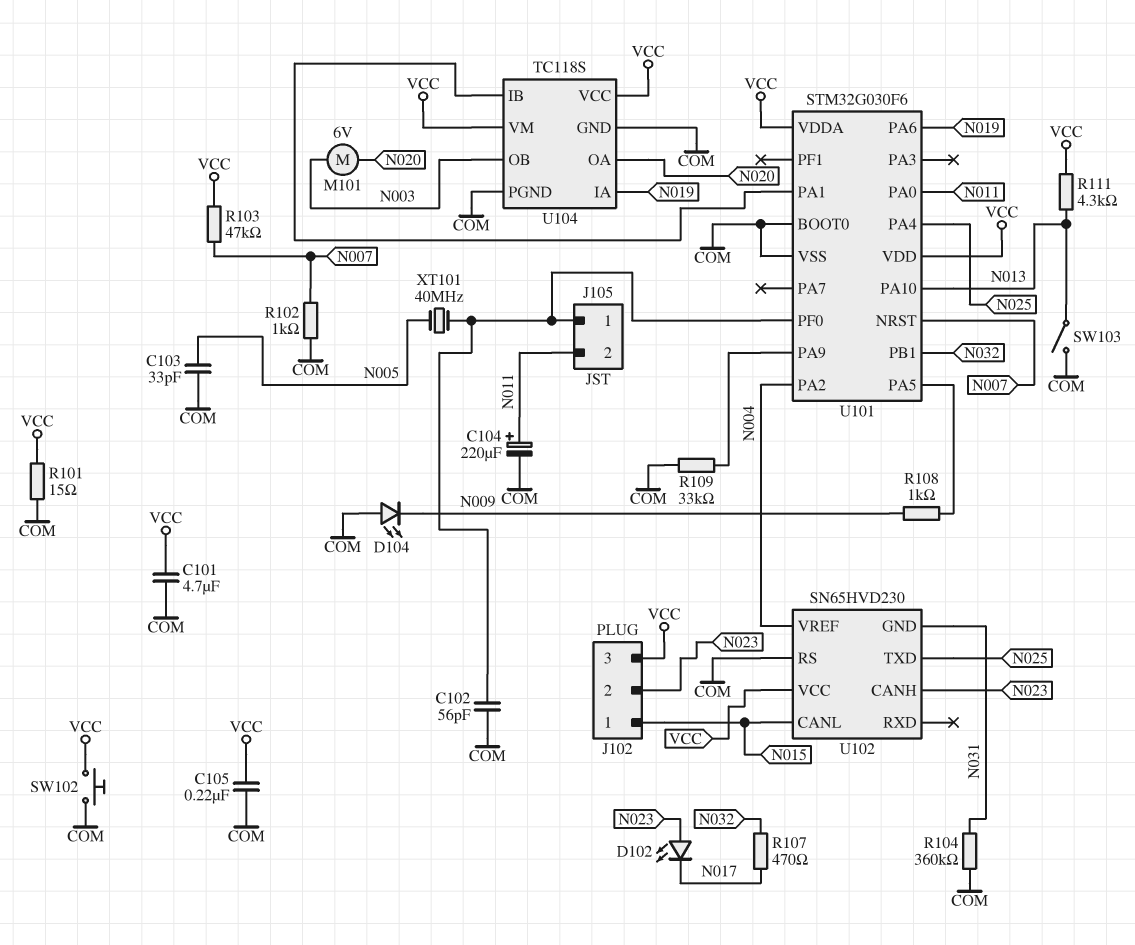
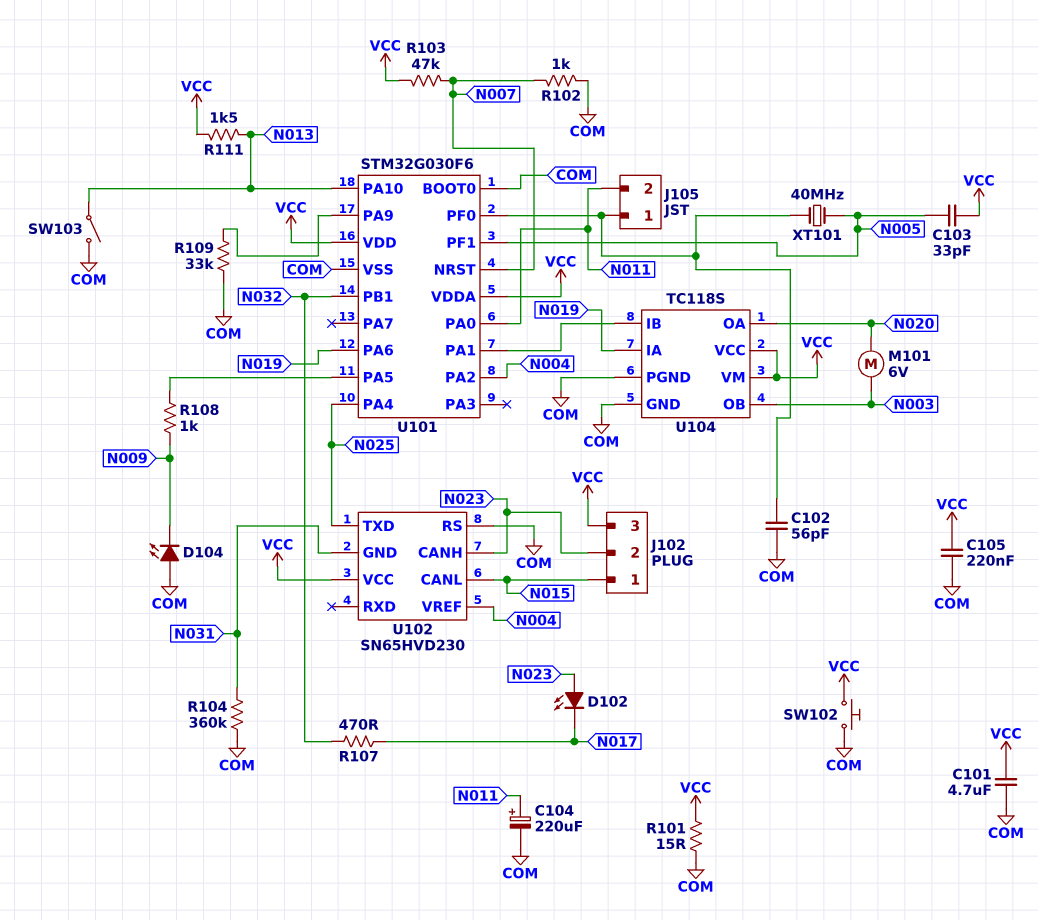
C103: 33pF (COM, N005) -> 33pF (N005, VCC)
R111: 4.3k (N013, VCC) -> 1.5k (N013, VCC)
U101 pin PF1: none -> N005

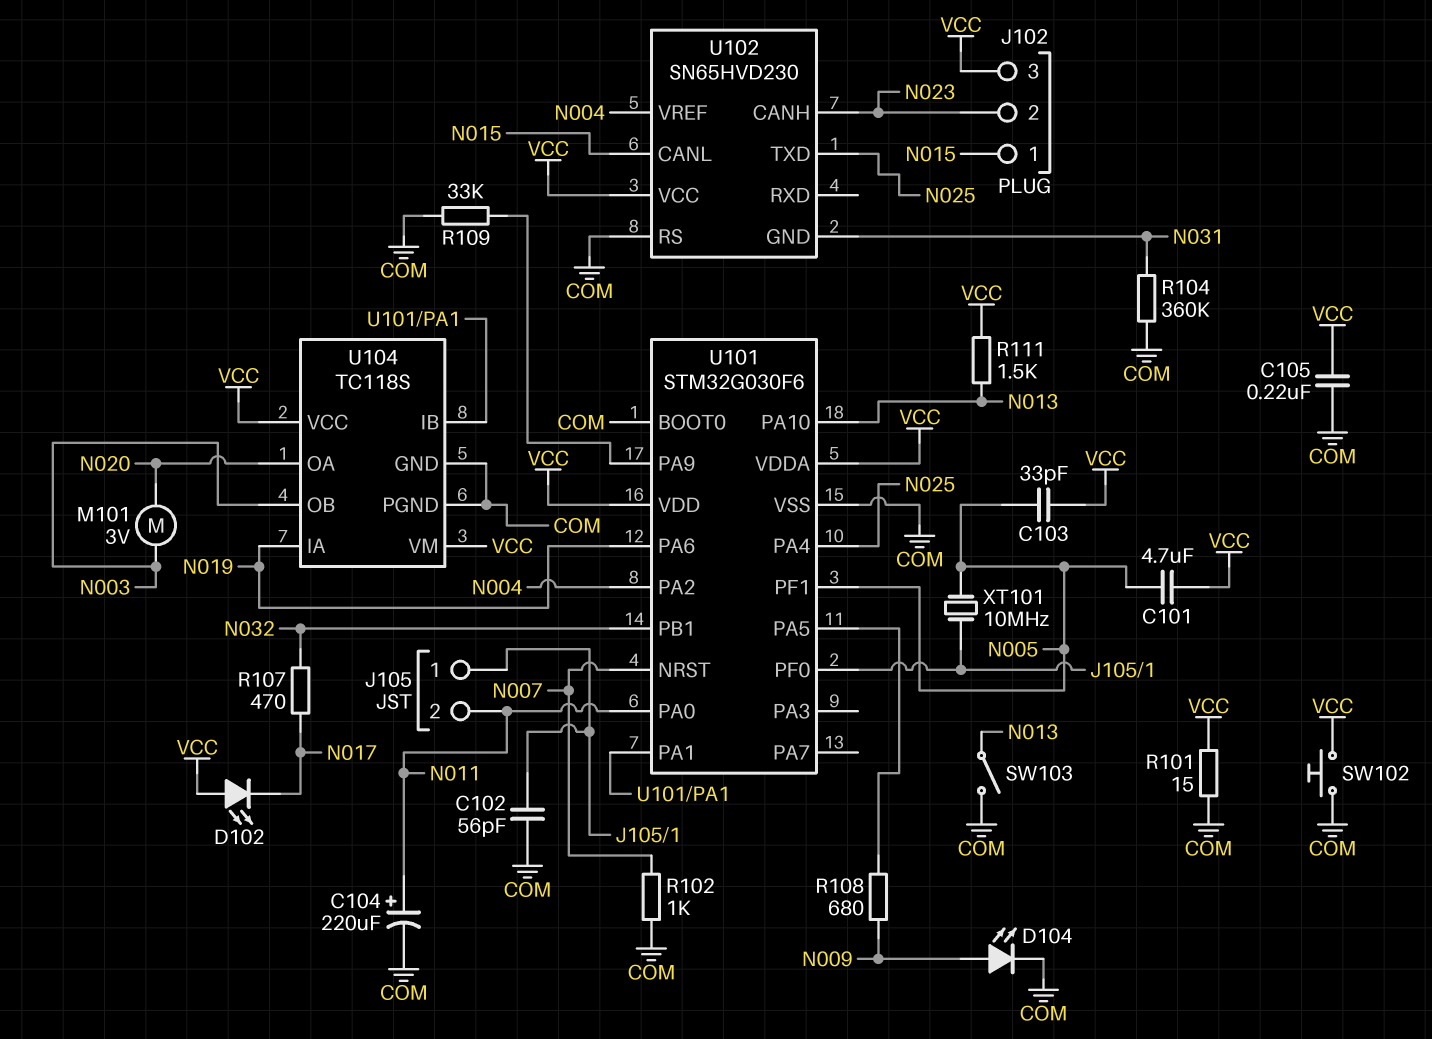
C101: 4.7uF (COM, VCC) -> 4.7uF (N005, VCC)
D102: LED (A N023, K N017) -> LED (A VCC, K N017)
D104: LED (A COM, K N009) -> LED (A N009, K COM)
M101: motor 6V (N003, N020) -> motor 3V (N003, N020)
R103: 47k (N007, VCC) -> none
R108: 1k (N009, U101/PA5) -> 680 (N009, U101/PA5)
XT101: 40MHz (J105/1, N005) -> 10MHz (J105/1, N005)

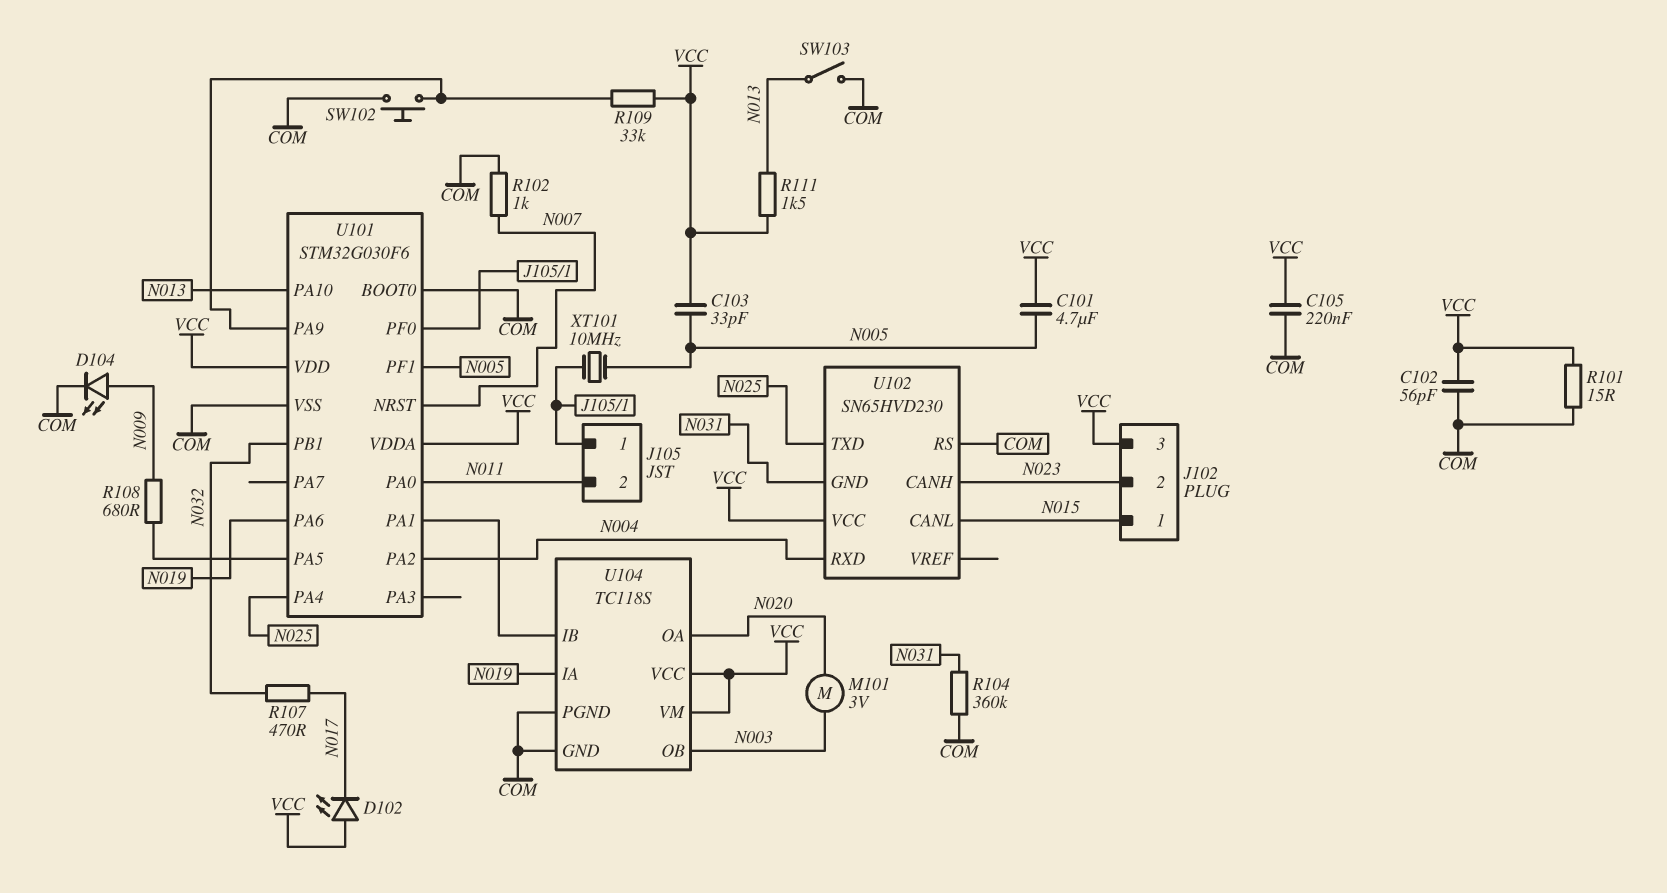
C102: 56pF (COM, J105/1) -> 56pF (COM, VCC)
C104: 220uF (plus N011, minus COM) -> none
R109: 33k (COM, U101/PA9) -> 33k (U101/PA9, VCC)
SW102: button (COM, VCC) -> button (COM, U101/PA9)
U102 pin RXD: none -> N004
U102 pin VREF: N004 -> none

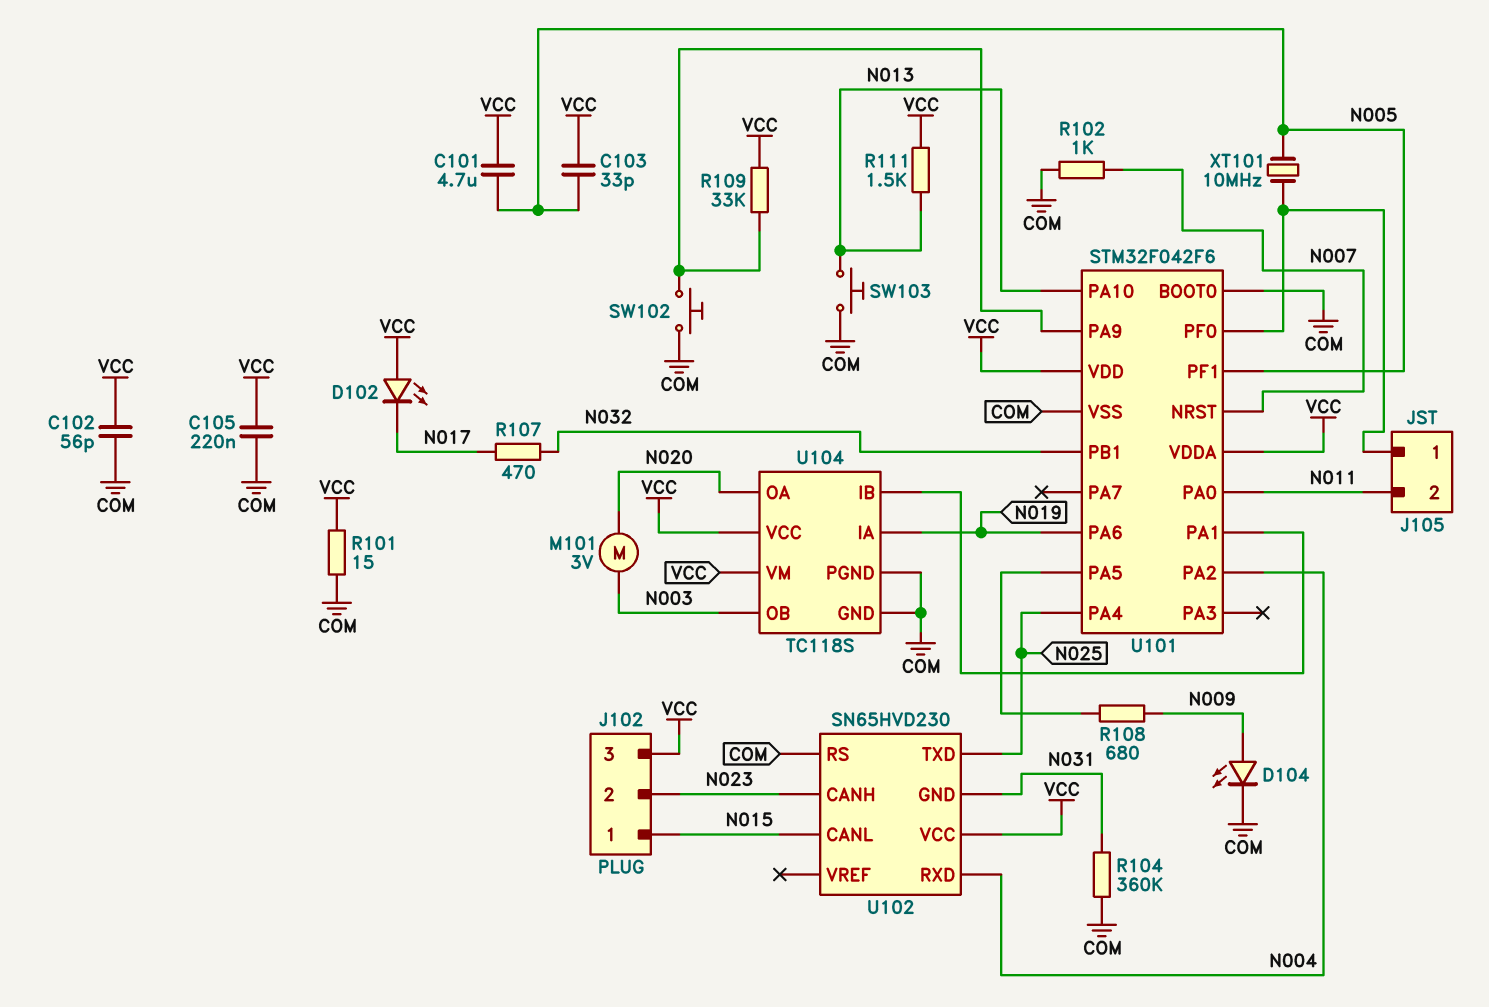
SW103: switch (COM, N013) -> button (COM, N013)
U101: STM32G030F6 -> STM32F042F6

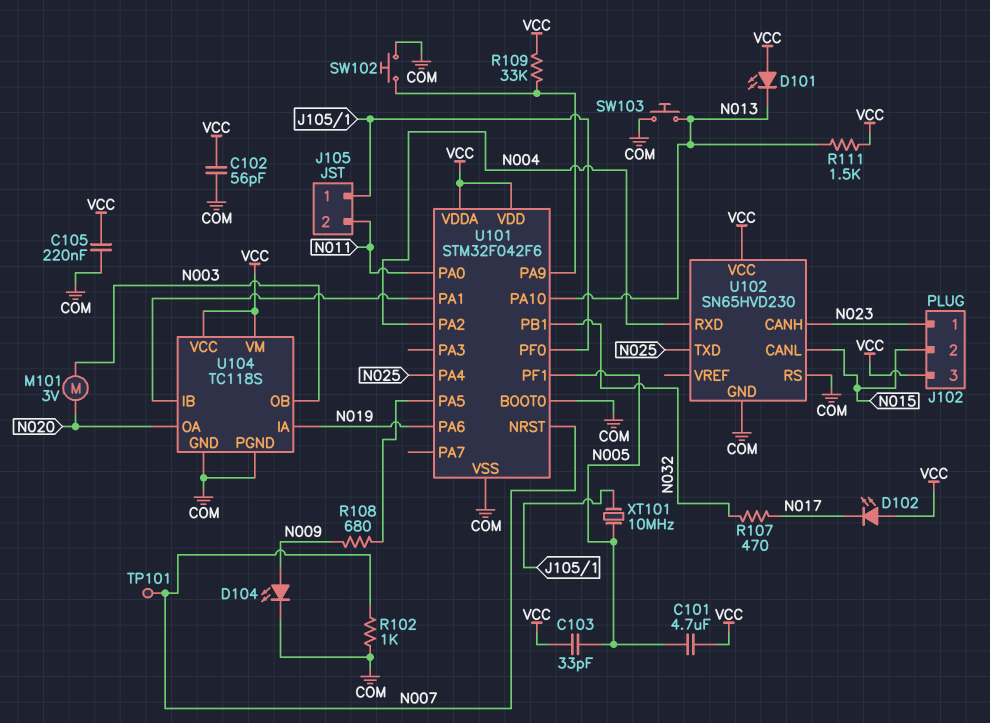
D101: none -> LED (A VCC, K N013)
J102 pin 1: N015 -> N023
J102 pin 2: N023 -> N015
R101: 15 (COM, VCC) -> none
R104: 360k (COM, N031) -> none
TP101: none -> test point (N007)
U102 pin GND: N031 -> COM

